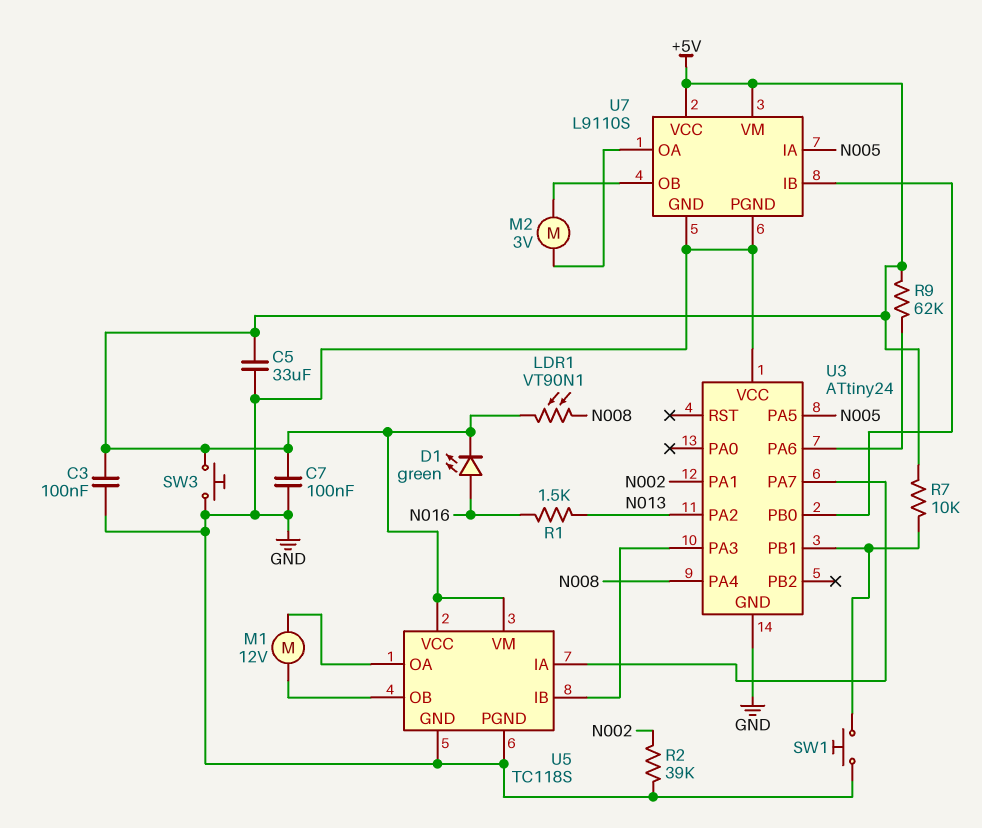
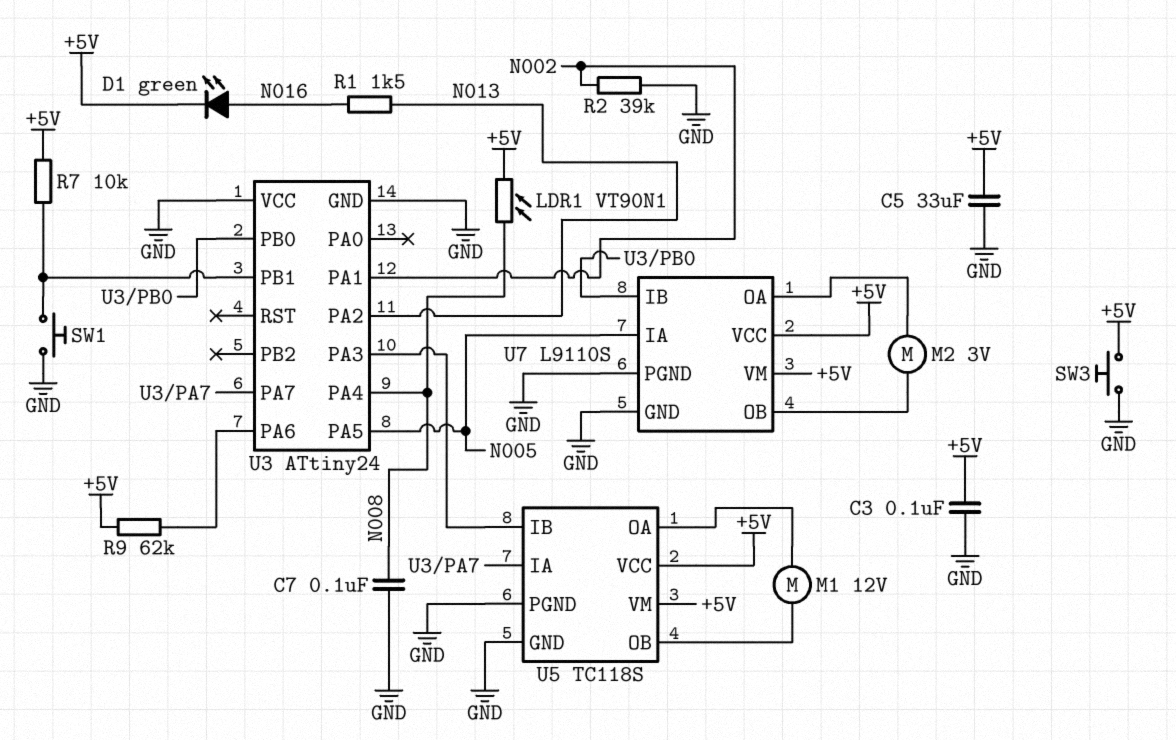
C7: 100nF (+5V, GND) -> 100nF (GND, N008)

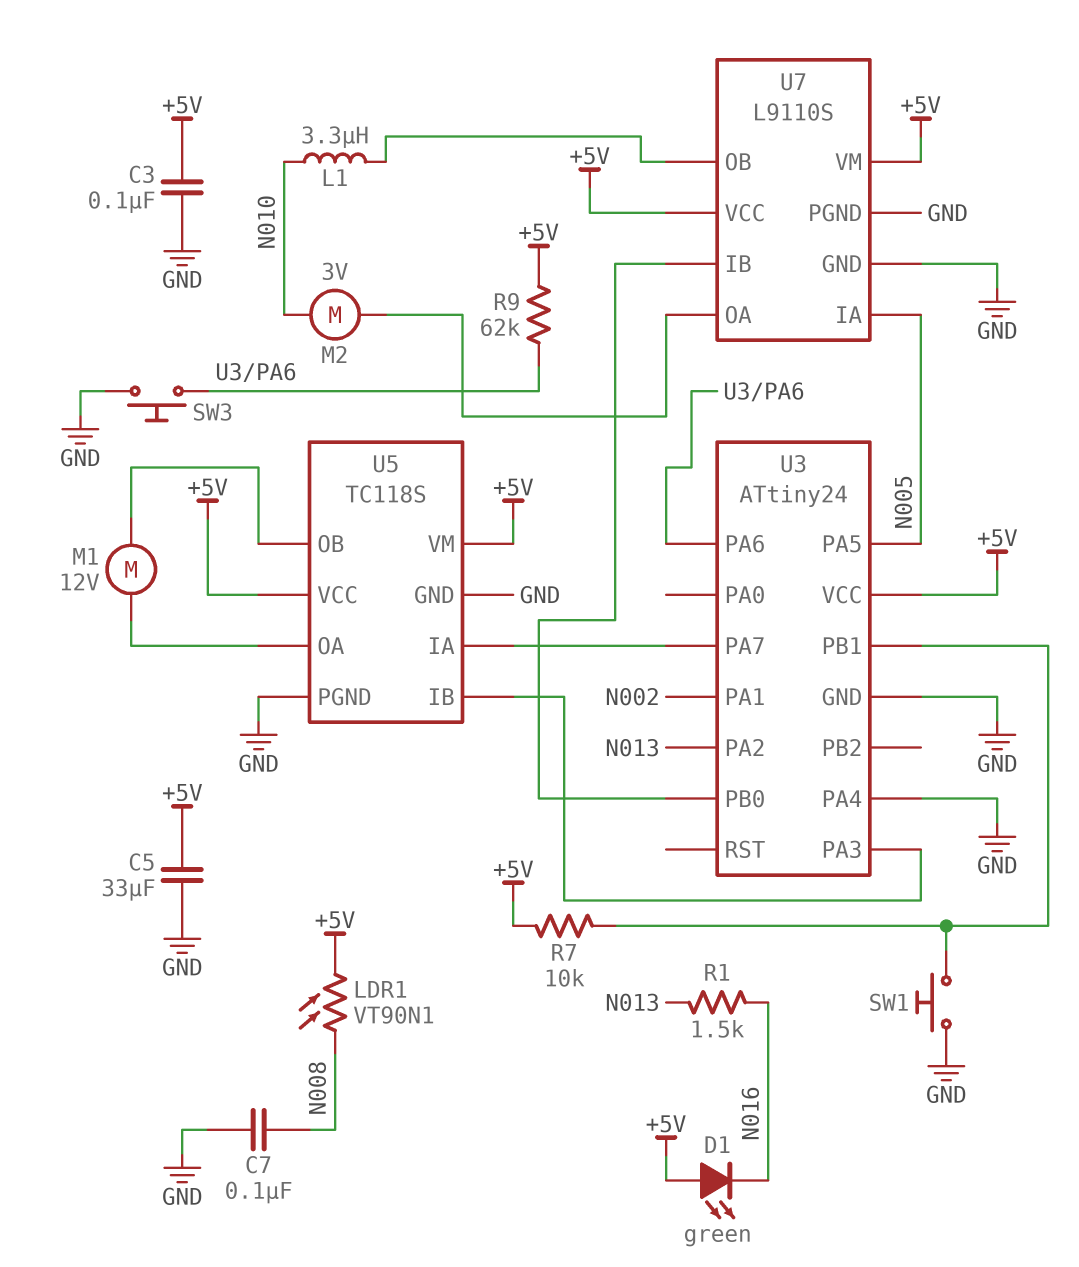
D1: LED green (A N016, K +5V) -> LED green (A +5V, K N016)
L1: none -> 3.3uH (N010, U7/OB)
M2: motor 3V (U7/OA, U7/OB) -> motor 3V (N010, U7/OA)
R2: 39k (GND, N002) -> none
SW3: button (+5V, GND) -> button (GND, U3/PA6)
U3 pin PA4: N008 -> GND
U3 pin VCC: GND -> +5V

